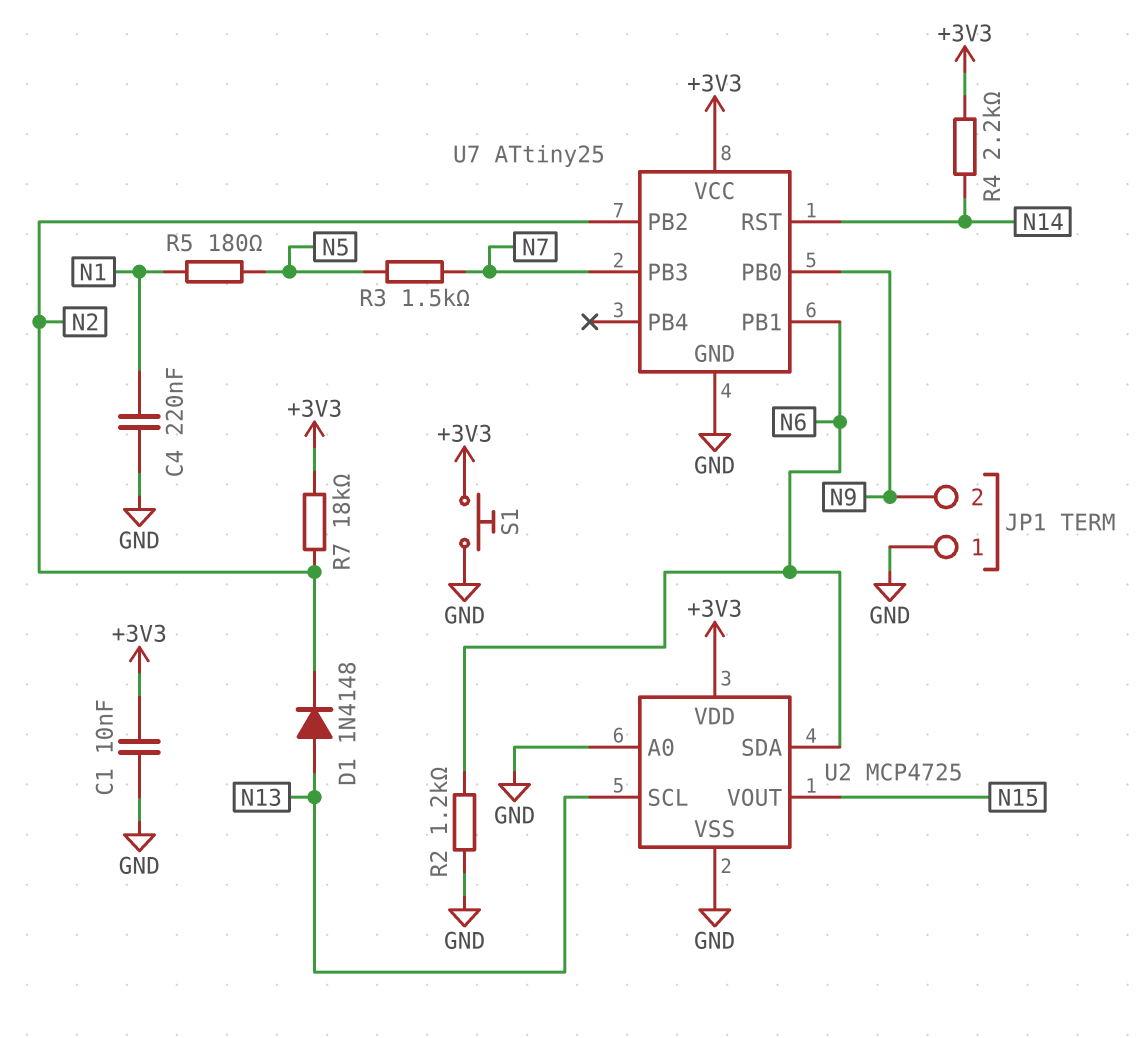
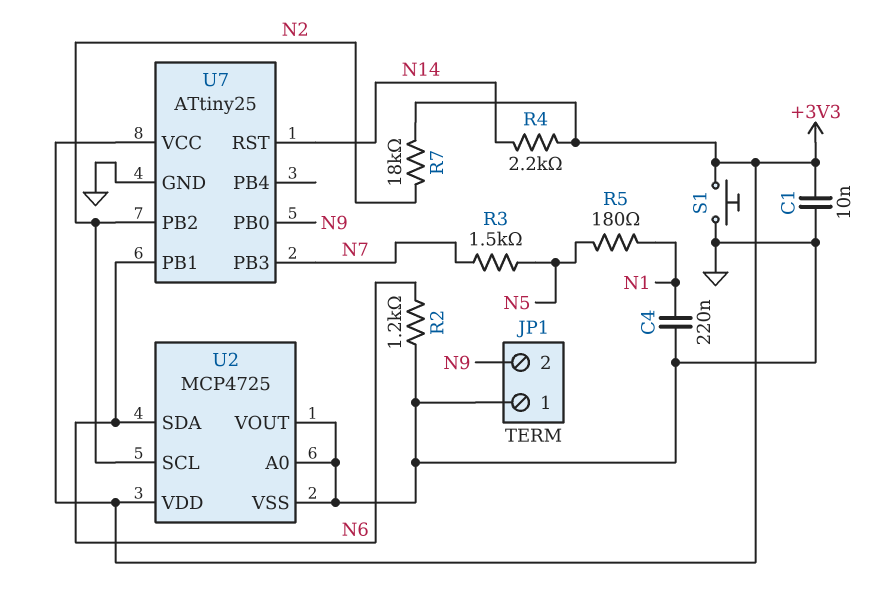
D1: diode 1N4148 (A N13, K N2) -> none
U2 pin SCL: N13 -> N2
U2 pin VOUT: N15 -> GND

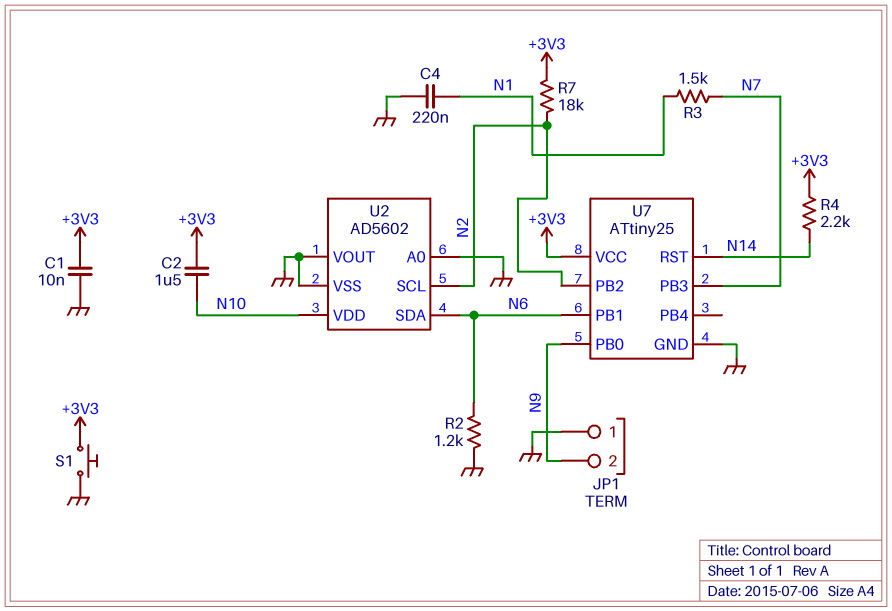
C2: none -> 1.5uF (+3V3, N10)
R3: 1.5k (N5, N7) -> 1.5k (N1, N7)
R5: 180 (N1, N5) -> none
U2: MCP4725 -> AD5602
U2 pin VDD: +3V3 -> N10

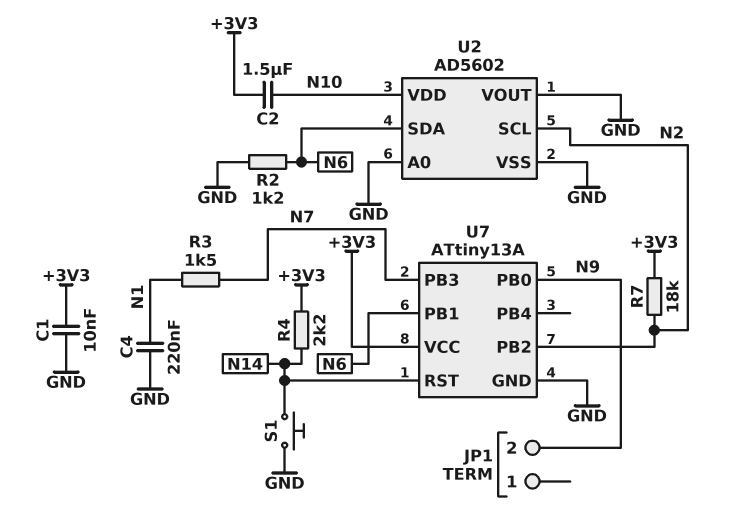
JP1 pin 1: GND -> none
S1: button (+3V3, GND) -> button (GND, N14)
U7: ATtiny25 -> ATtiny13A

